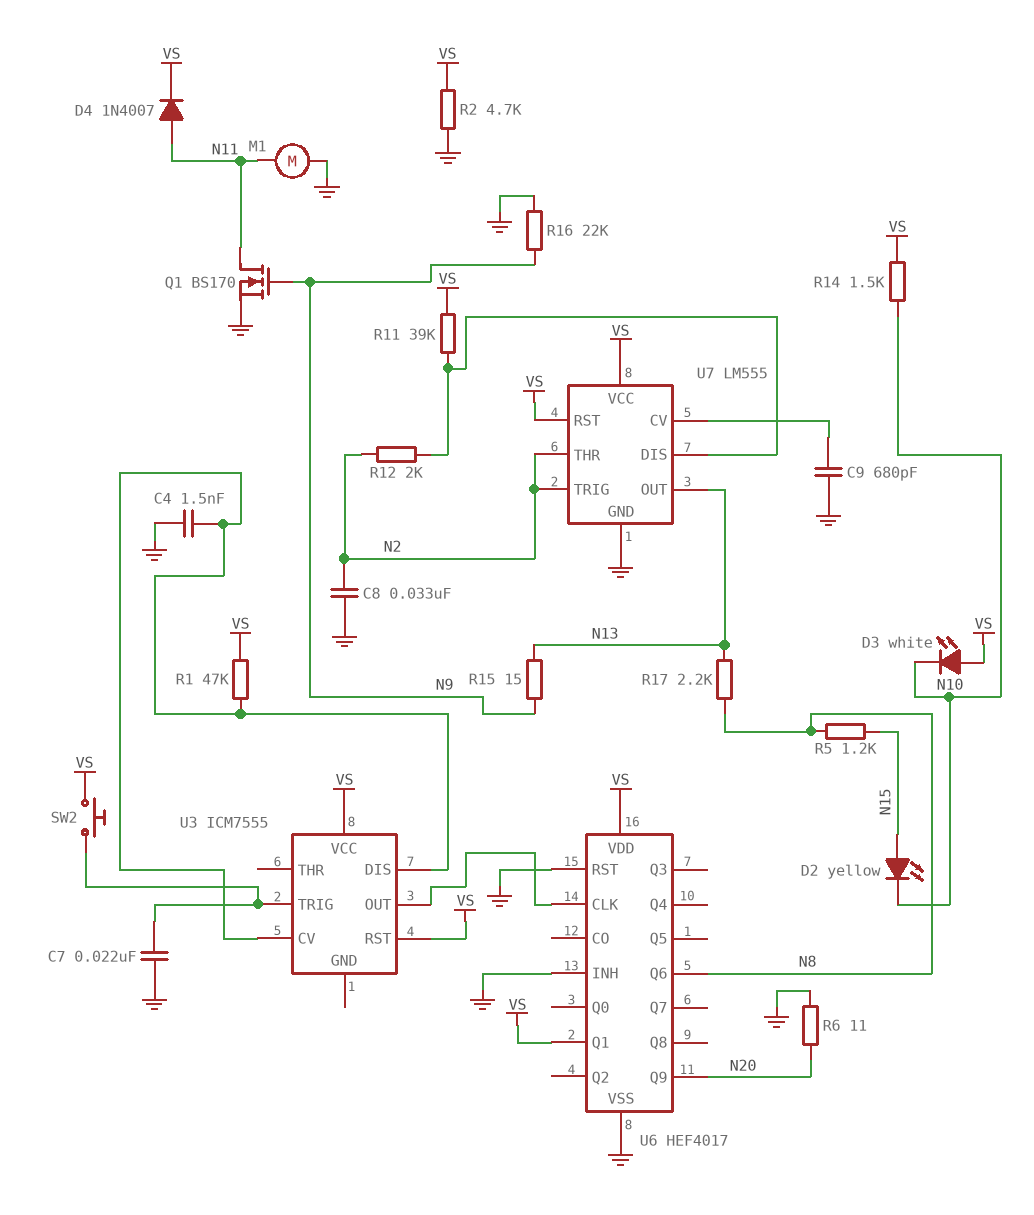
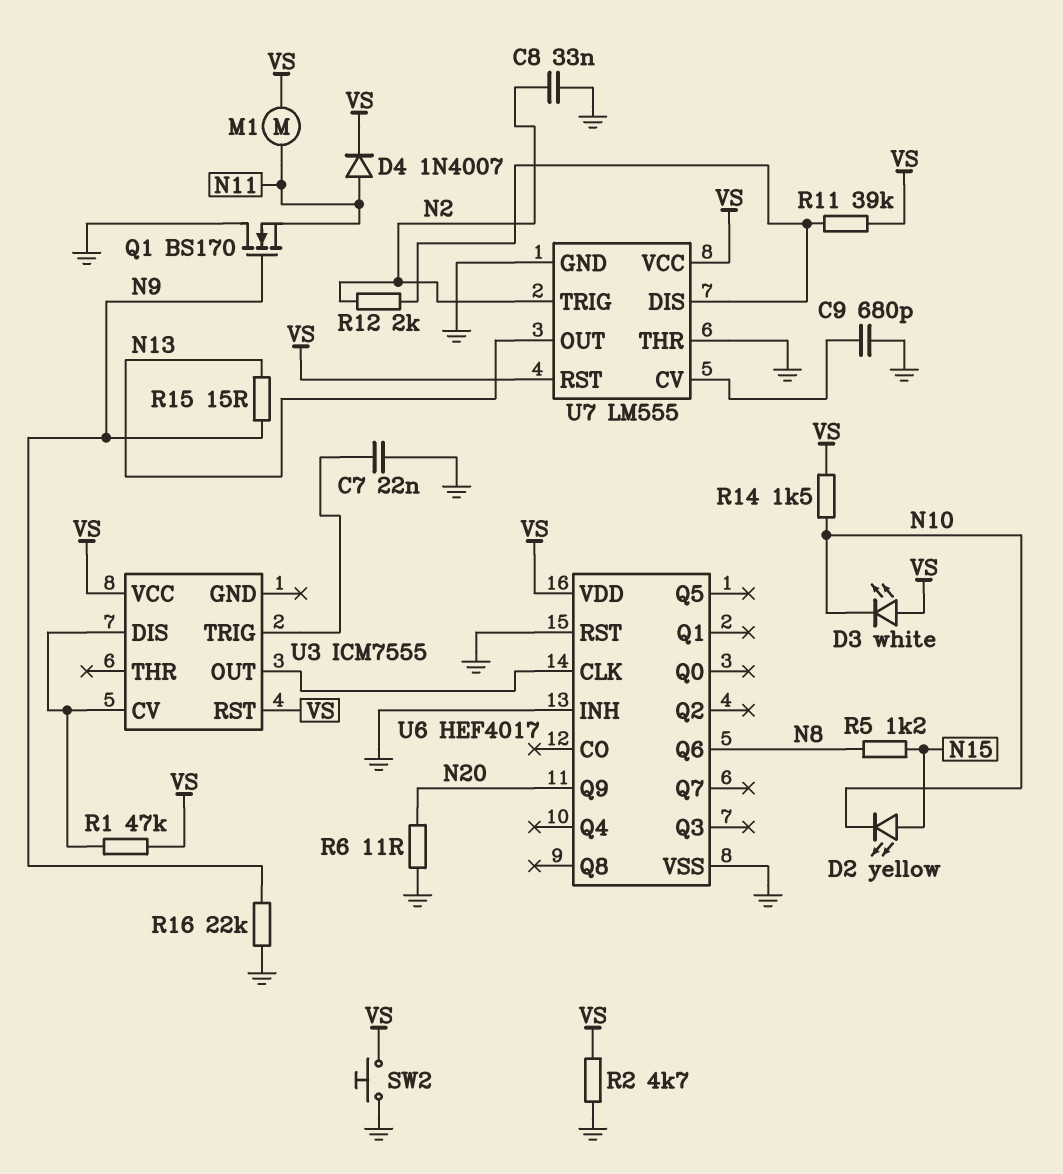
C4: 1.5nF (GND, U3/CV) -> none
M1: motor (GND, N11) -> motor (N11, VS)
Q1: NMOS BS170 (G N9, D N11, S GND) -> NMOS BS170 (G N9, D GND, S N11)
R17: 2.2k (N8, N13) -> none
SW2: button (U3/TRIG, VS) -> button (GND, VS)
U6 pin Q1: VS -> none
U7 pin THR: N2 -> GND

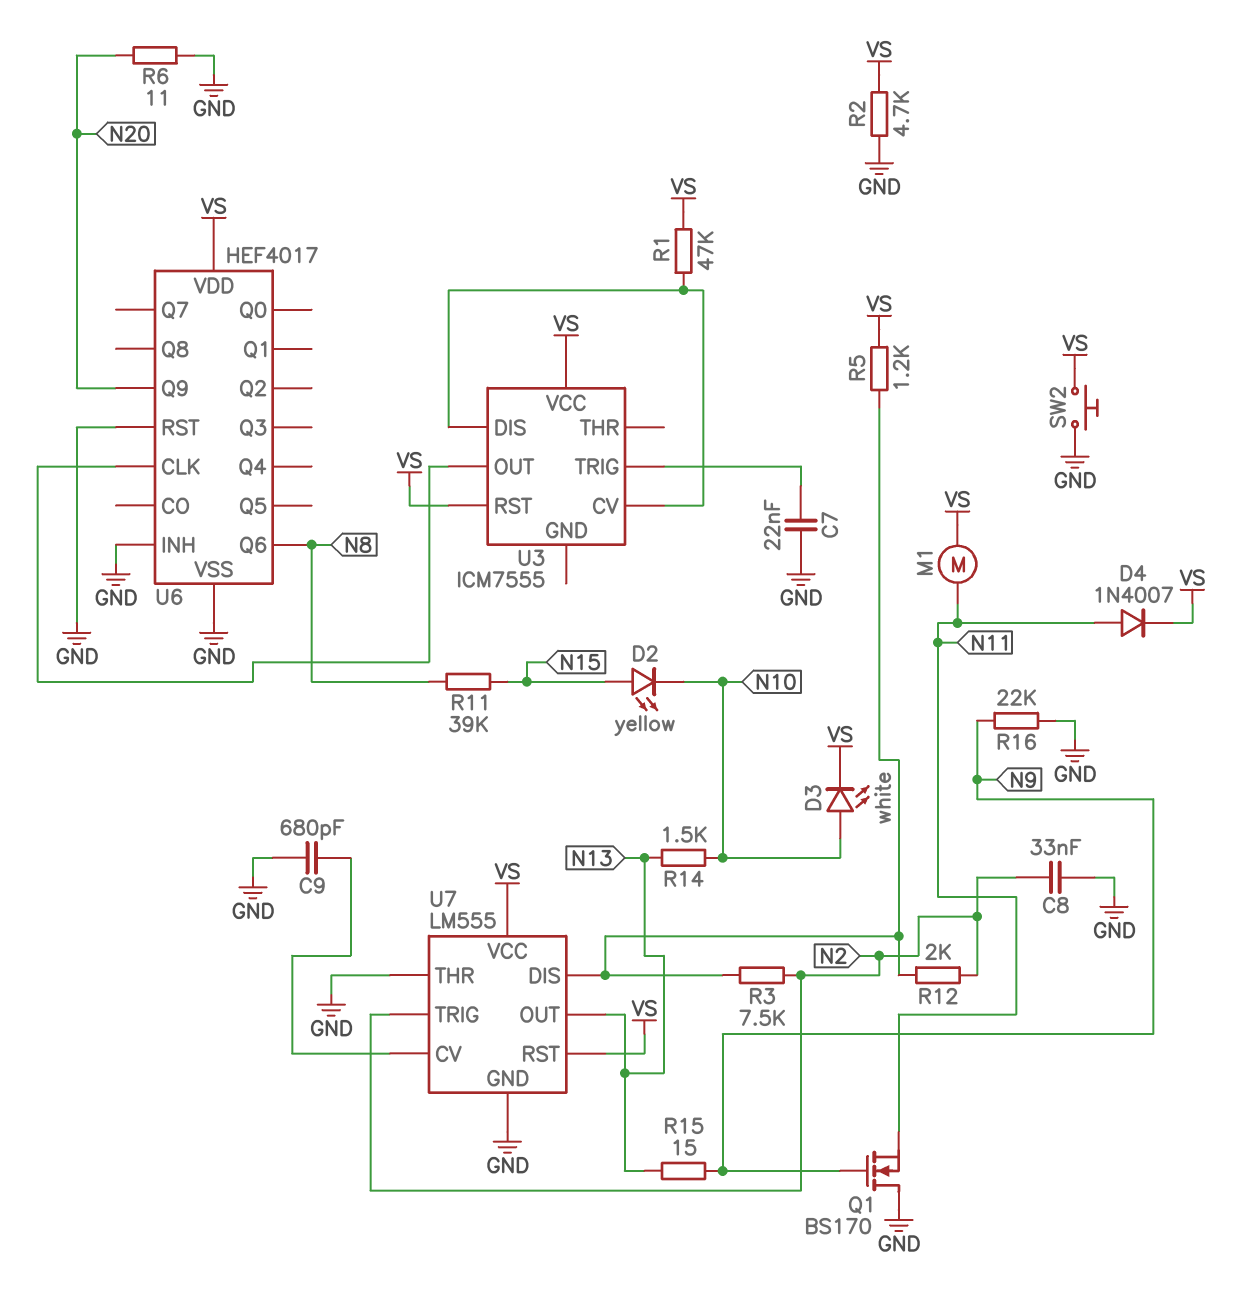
D3: LED white (A VS, K N10) -> LED white (A N10, K VS)
R3: none -> 7.5k (N2, U7/DIS)
R5: 1.2k (N8, N15) -> 1.2k (U7/DIS, VS)
R11: 39k (U7/DIS, VS) -> 39k (N8, N15)
R14: 1.5k (N10, VS) -> 1.5k (N10, N13)

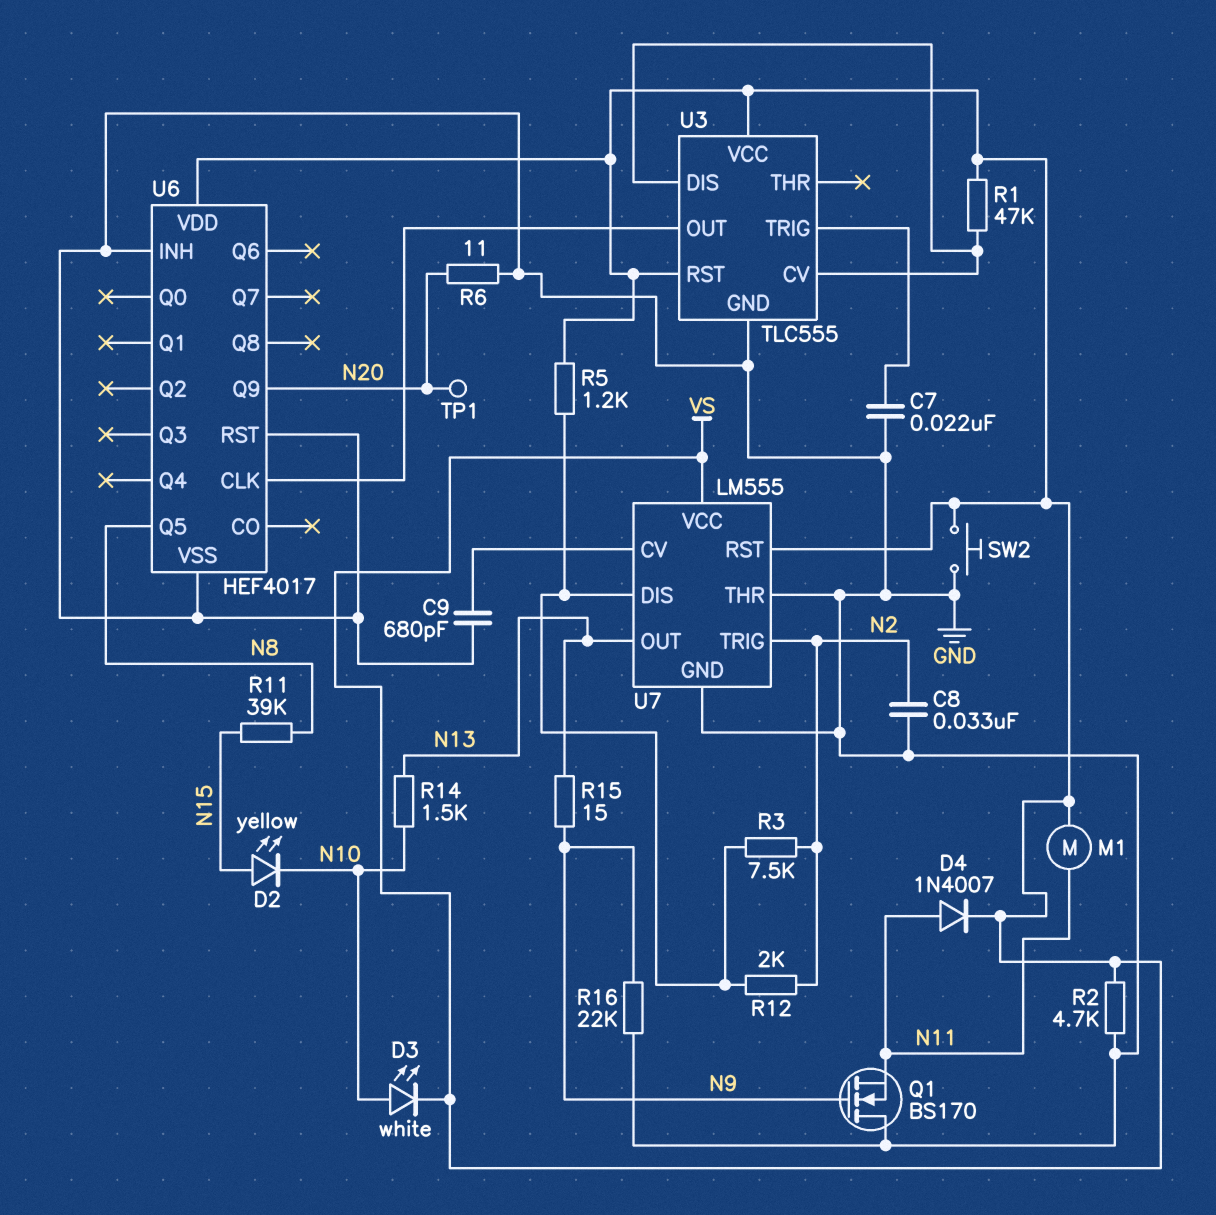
TP1: none -> test point (N20)
U3: ICM7555 -> TLC555
U3 pin GND: none -> GND
U6 pin Q5: none -> N8
U6 pin Q6: N8 -> none

